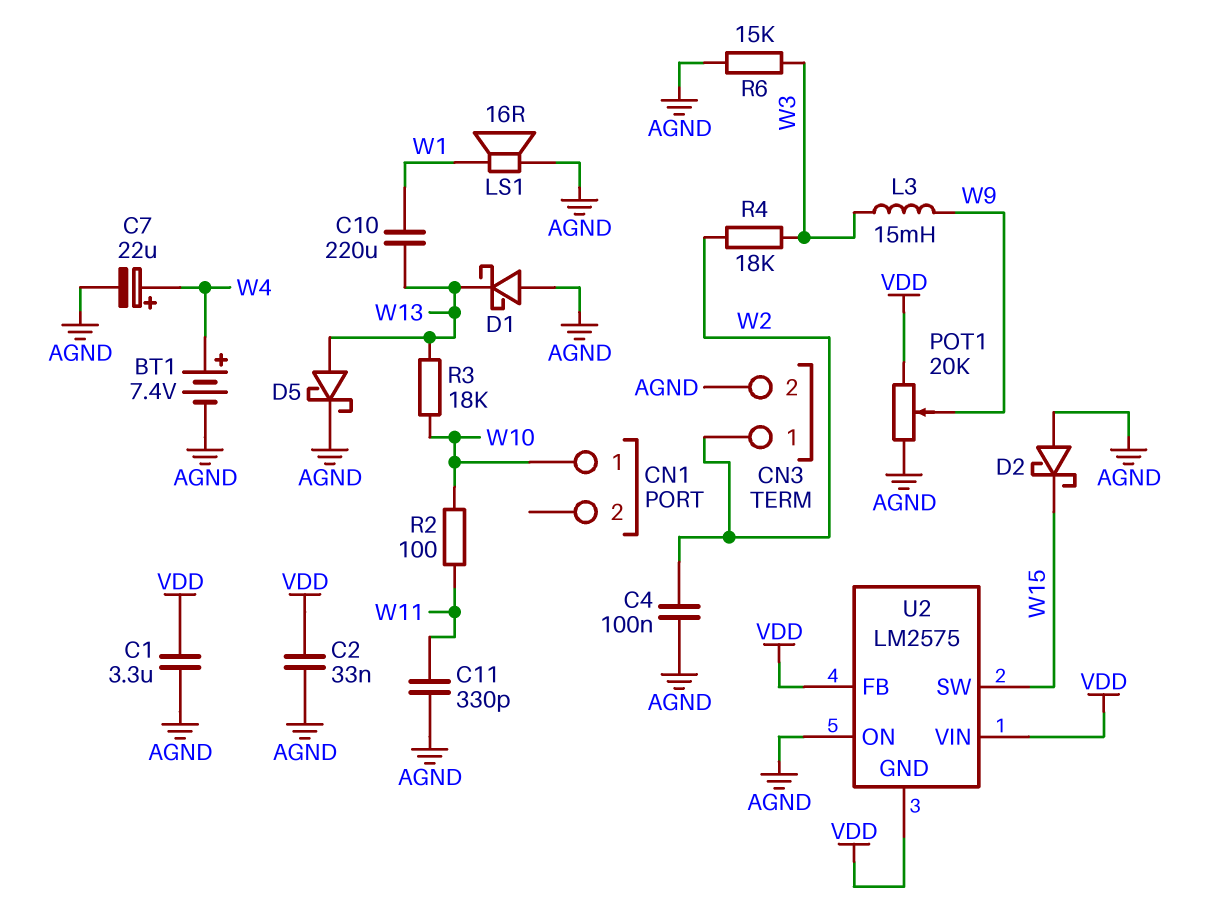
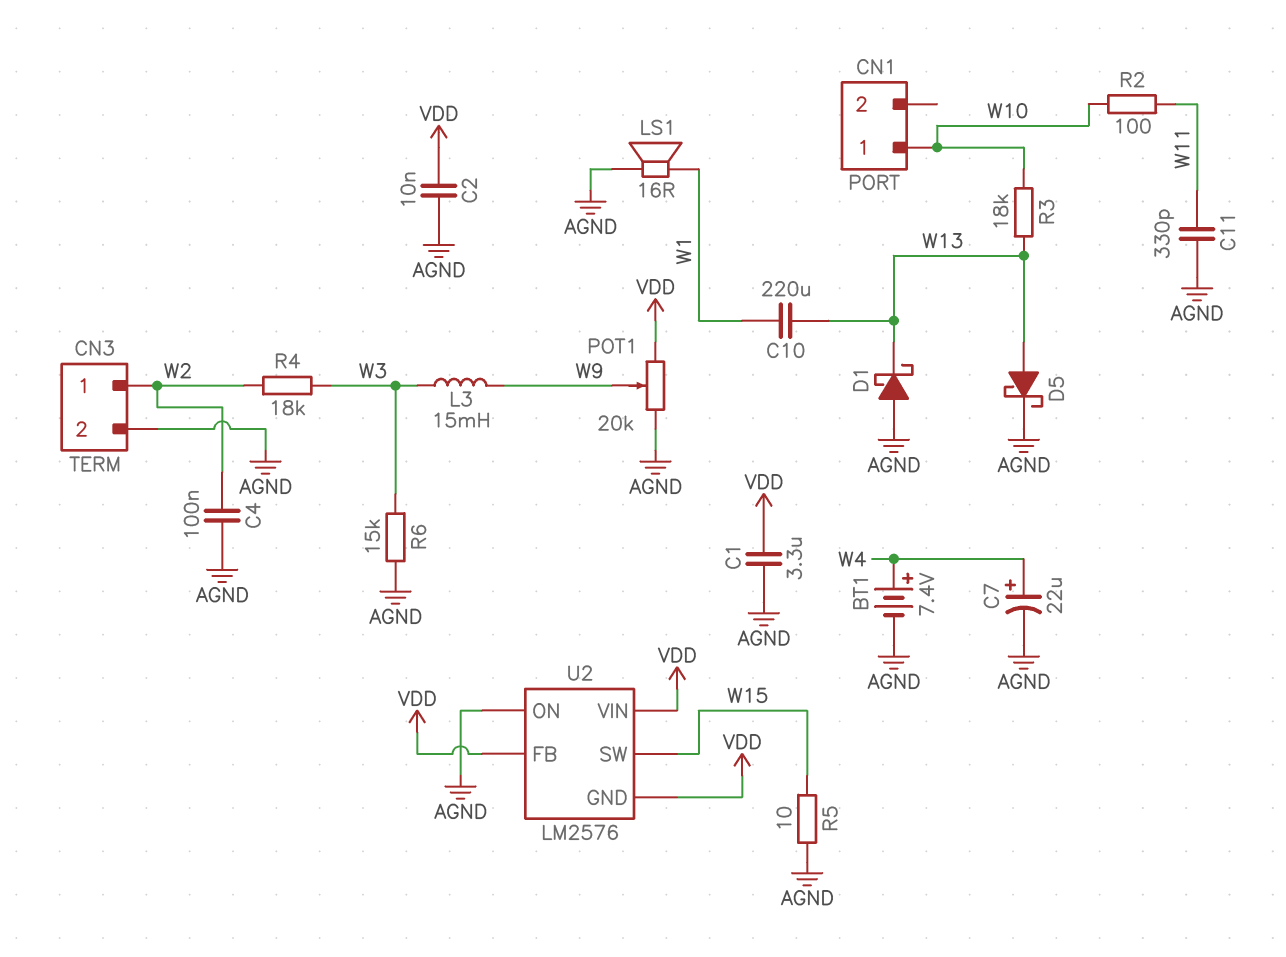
C2: 33nF (AGND, VDD) -> 10nF (AGND, VDD)
D2: schottky (A AGND, K W15) -> none
R5: none -> 10 (AGND, W15)
U2: LM2575 -> LM2576

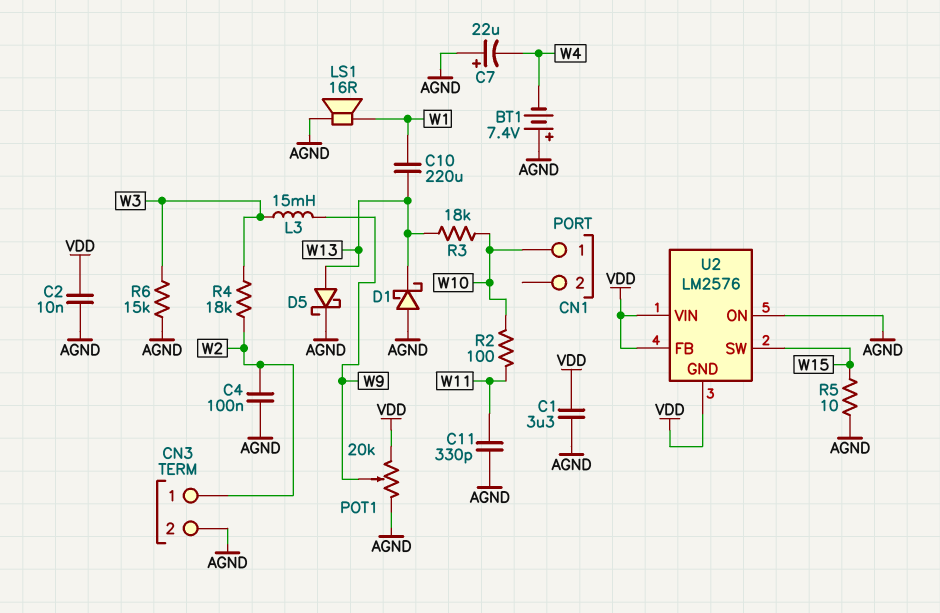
BT1: 7.4V (plus W4, minus AGND) -> 7.4V (plus AGND, minus W4)
C7: 22uF (plus W4, minus AGND) -> 22uF (plus AGND, minus W4)

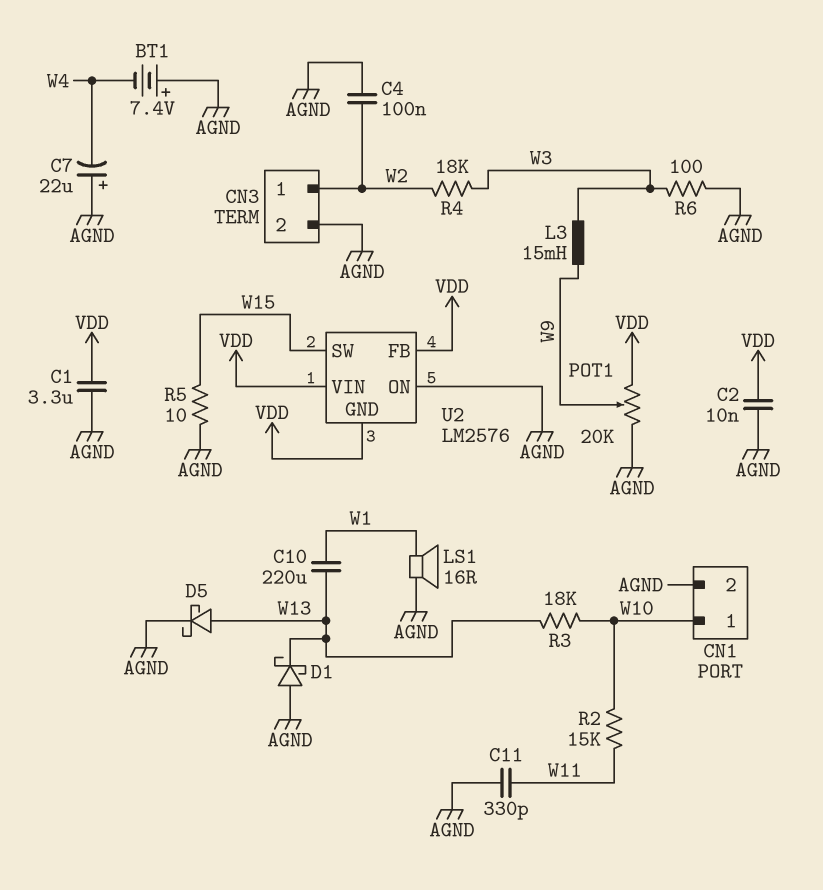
CN1 pin 2: none -> AGND
R2: 100 (W10, W11) -> 15k (W10, W11)
R6: 15k (AGND, W3) -> 100 (AGND, W3)

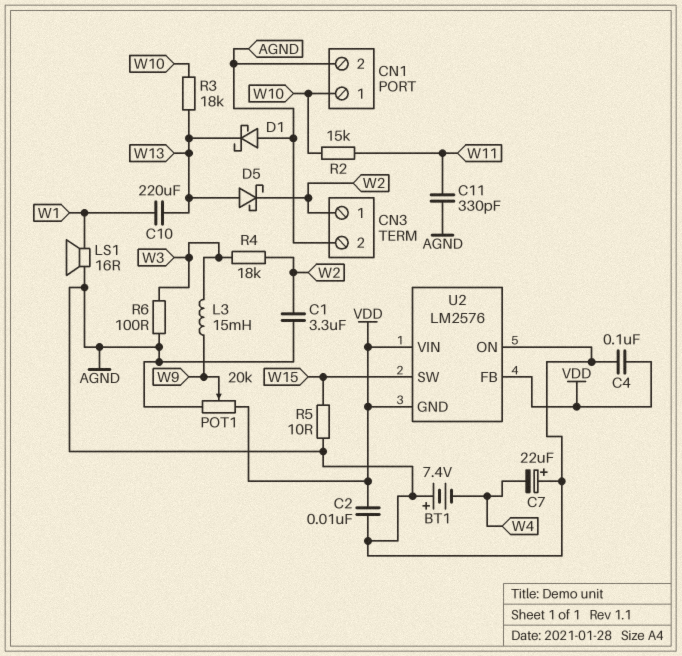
C1: 3.3uF (AGND, VDD) -> 3.3uF (AGND, W2)
C4: 100nF (AGND, W2) -> 100nF (AGND, VDD)
D5: schottky (A W13, K AGND) -> schottky (A W13, K W2)

